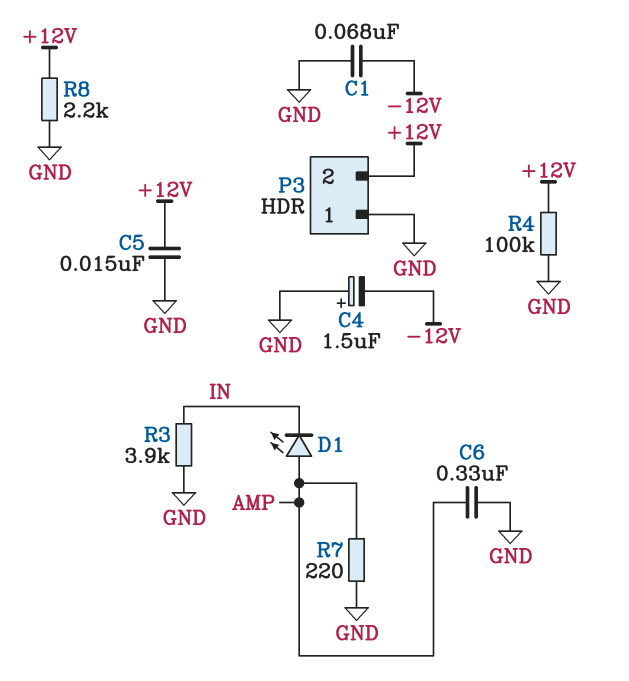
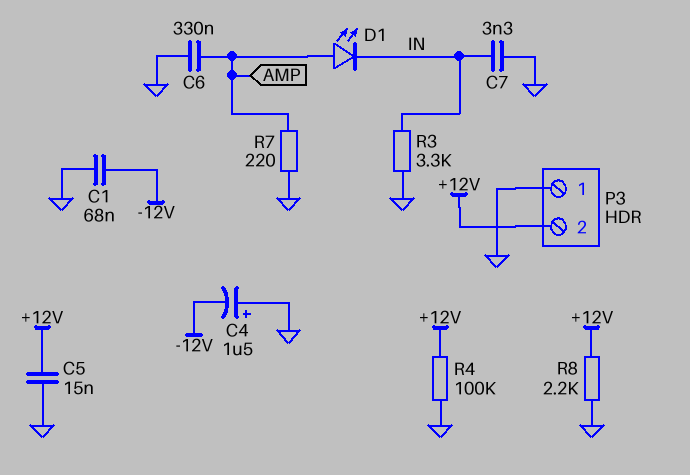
C7: none -> 3.3nF (GND, IN)
R3: 3.9k (GND, IN) -> 3.3k (GND, IN)

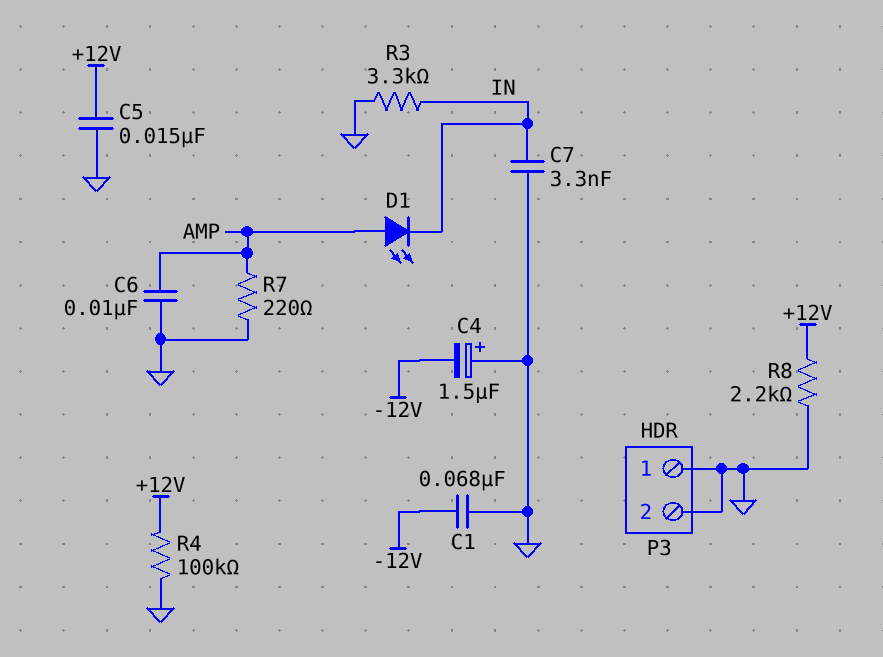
C6: 330nF (AMP, GND) -> 10nF (AMP, GND)
P3 pin 2: +12V -> GND

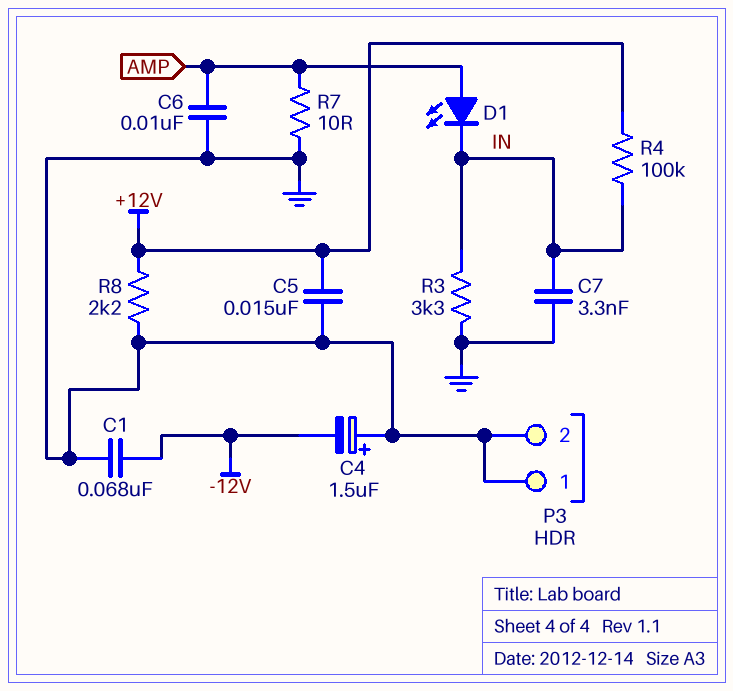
R4: 100k (+12V, GND) -> 100k (+12V, IN)
R7: 220 (AMP, GND) -> 10 (AMP, GND)

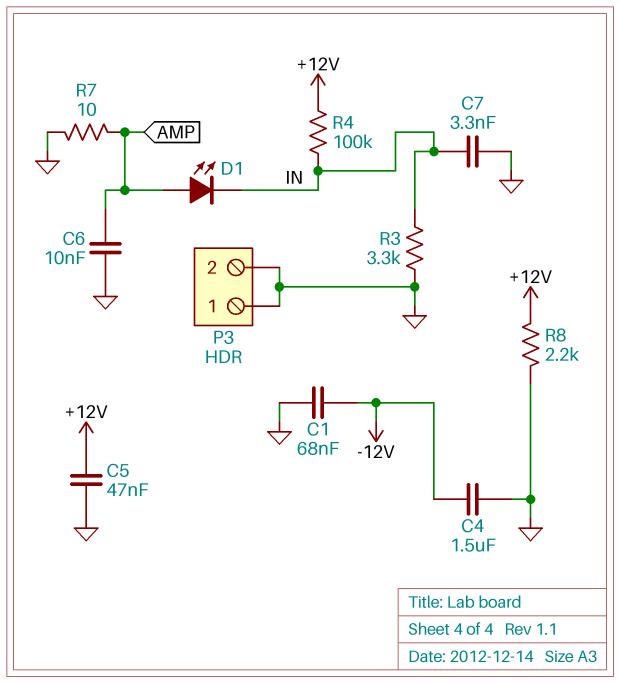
C4: 1.5uF (plus GND, minus -12V) -> 1.5uF (-12V, GND)
C5: 15nF (+12V, GND) -> 47nF (+12V, GND)

